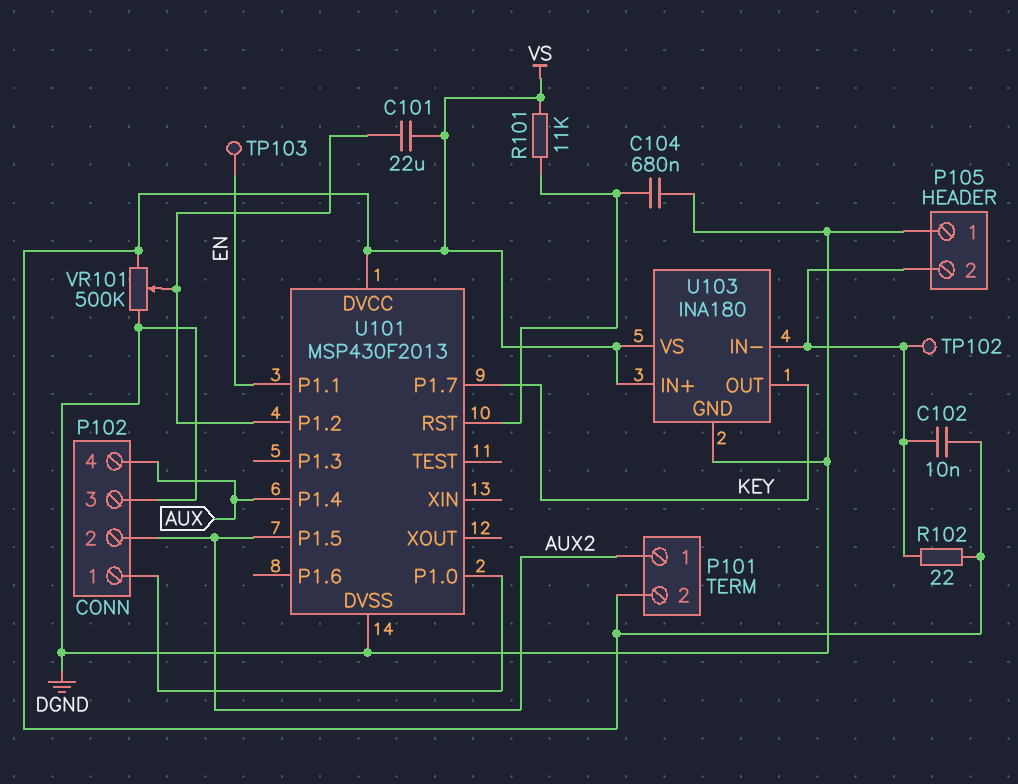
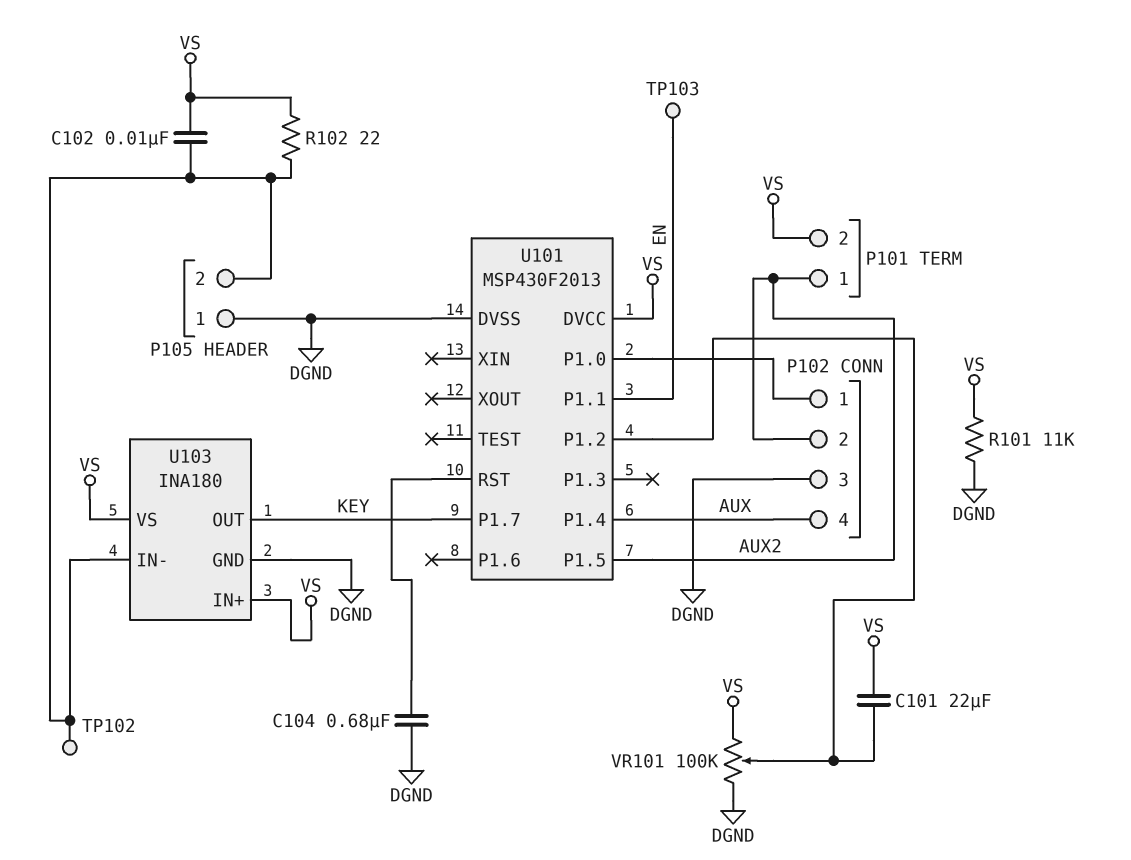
R101: 11k (U101/RST, VS) -> 11k (DGND, VS)
VR101: 500k (DGND, VS, wiper U101/P1.2) -> 100k (DGND, VS, wiper U101/P1.2)

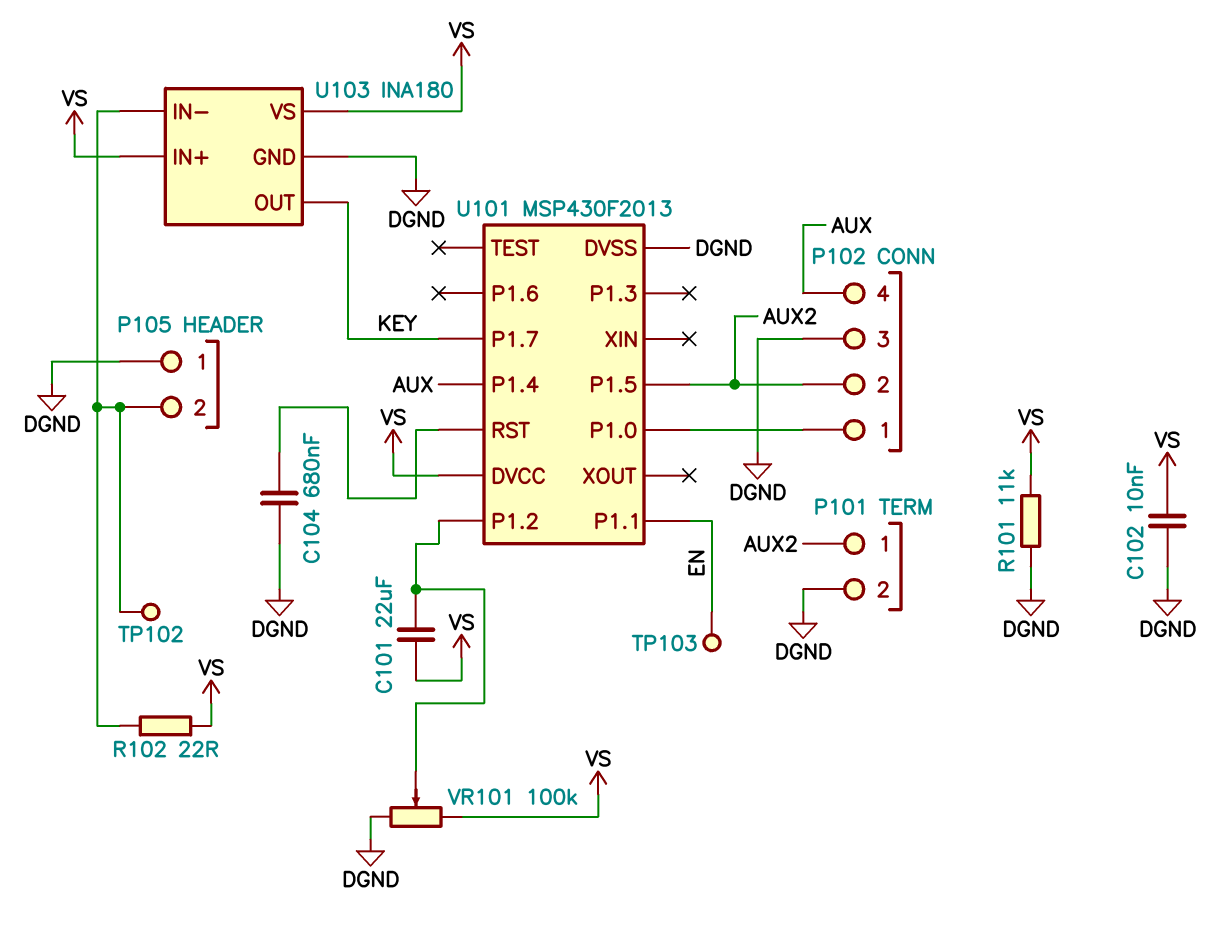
C102: 10nF (P105/2, VS) -> 10nF (DGND, VS)
P101 pin 2: VS -> DGND

